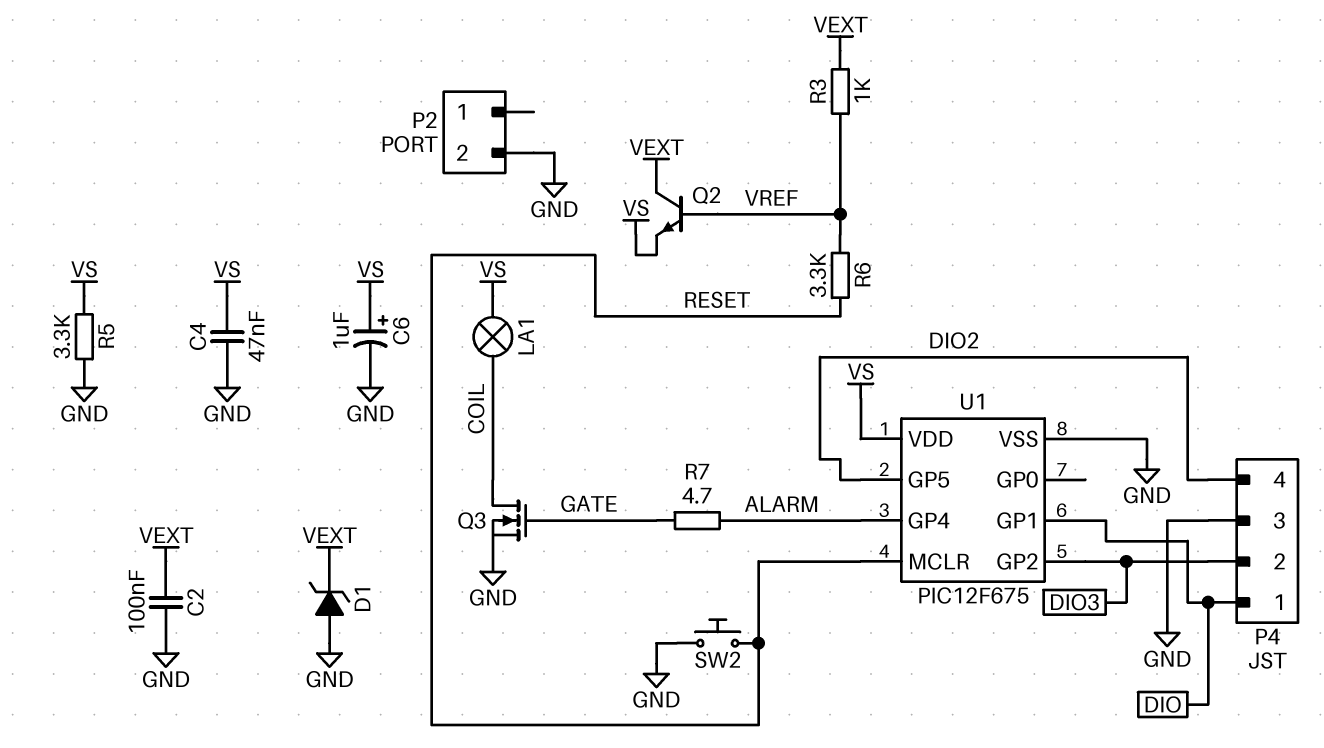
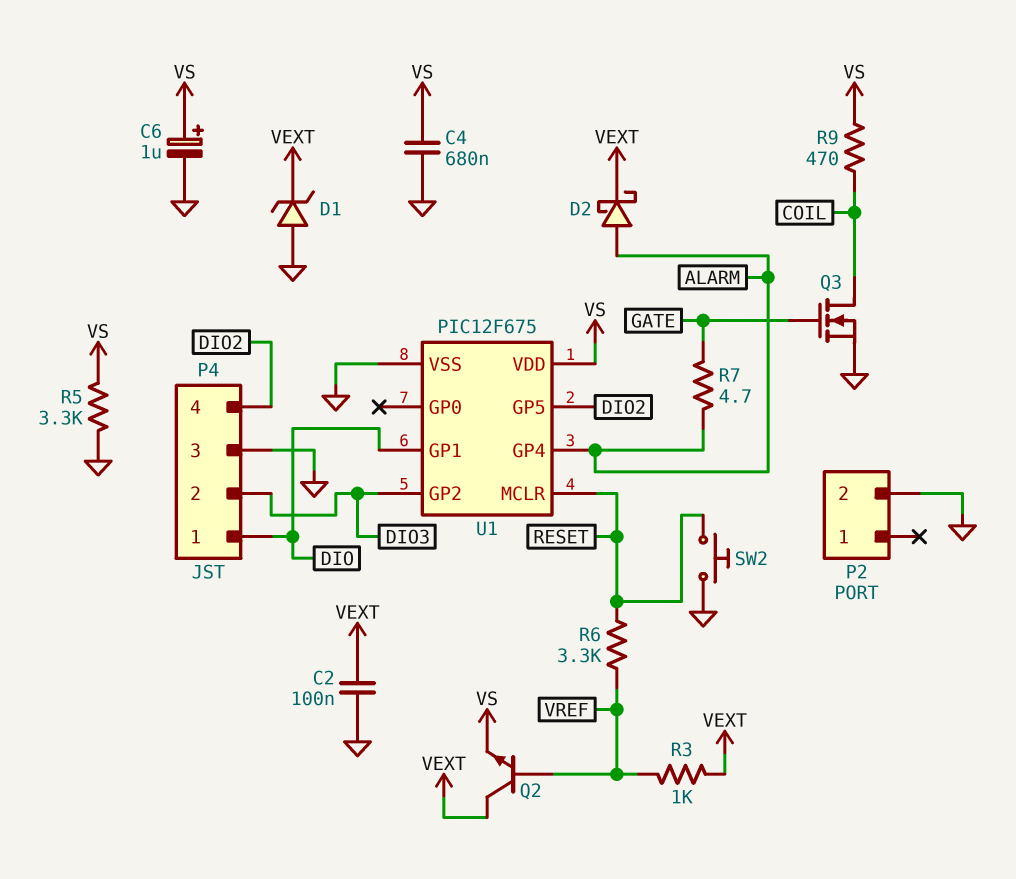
C4: 47nF (GND, VS) -> 680nF (GND, VS)
D2: none -> schottky (A ALARM, K VEXT)
LA1: lamp (COIL, VS) -> none
R9: none -> 470 (COIL, VS)

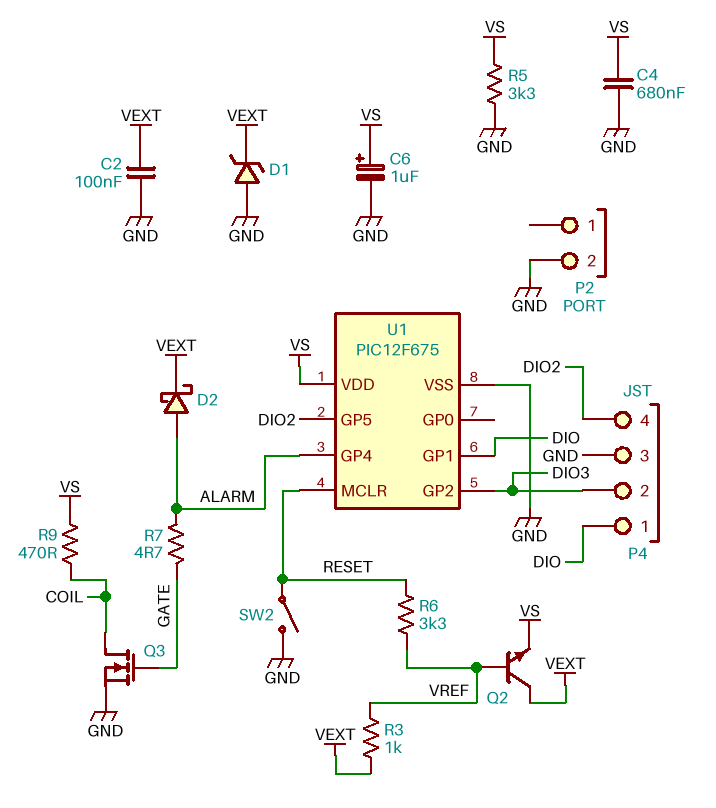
SW2: button (GND, RESET) -> switch (GND, RESET)

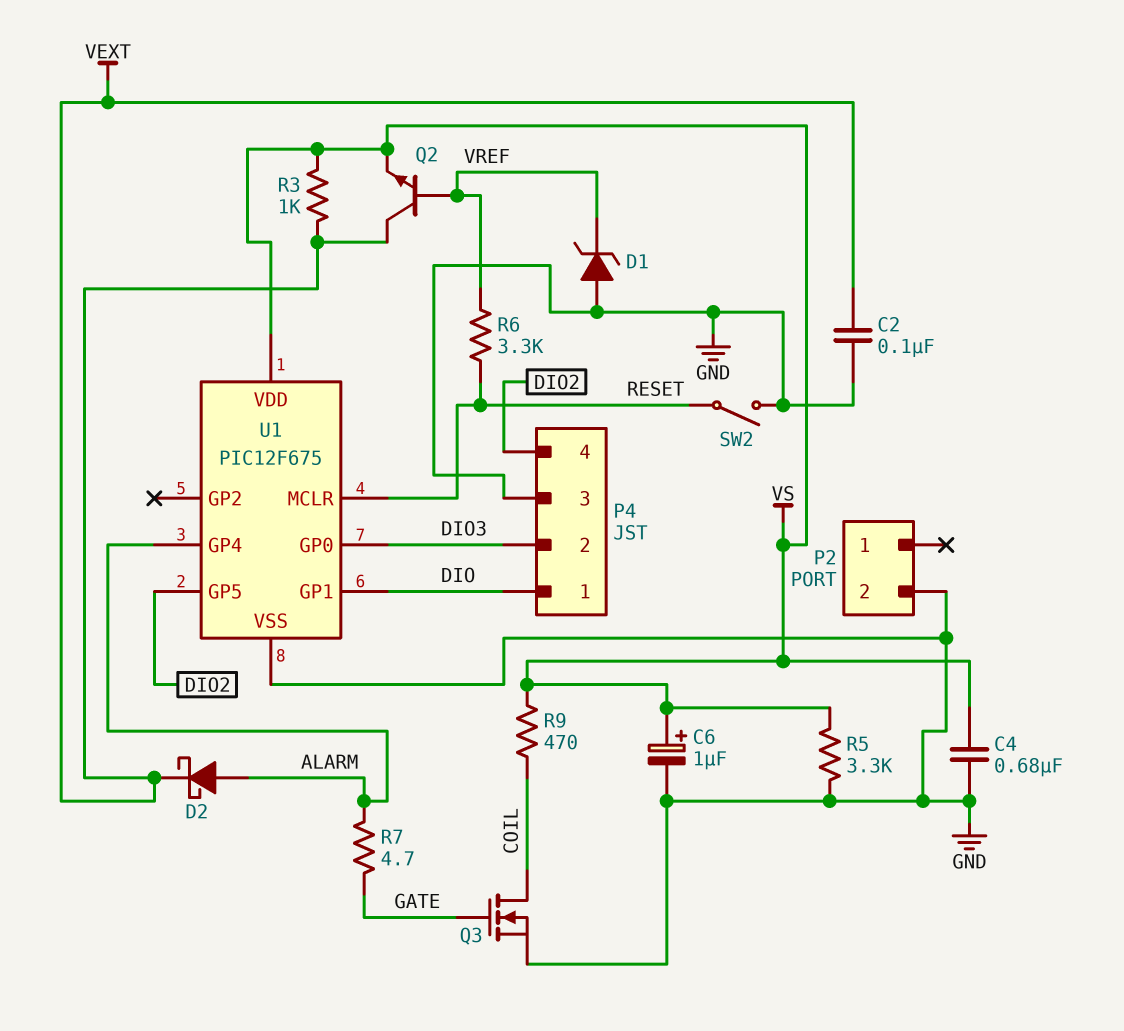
D1: zener (A GND, K VEXT) -> zener (A GND, K VREF)
R3: 1k (VEXT, VREF) -> 1k (VEXT, VS)
U1 pin GP0: none -> DIO3
U1 pin GP2: DIO3 -> none

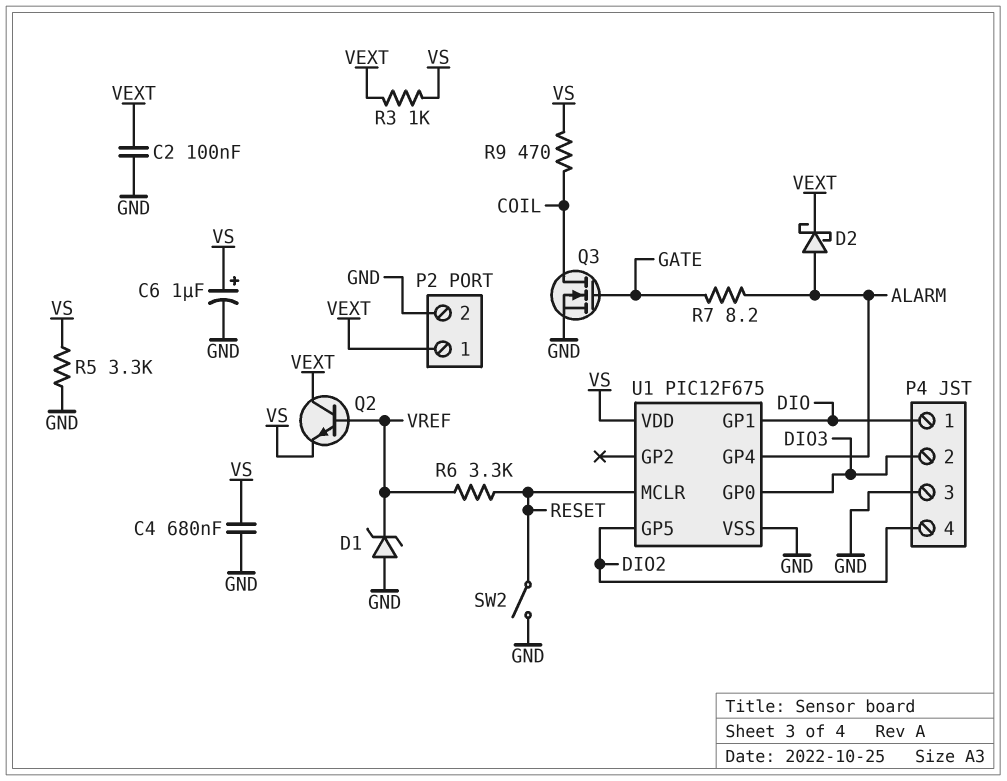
P2 pin 1: none -> VEXT
R7: 4.7 (ALARM, GATE) -> 8.2 (ALARM, GATE)

